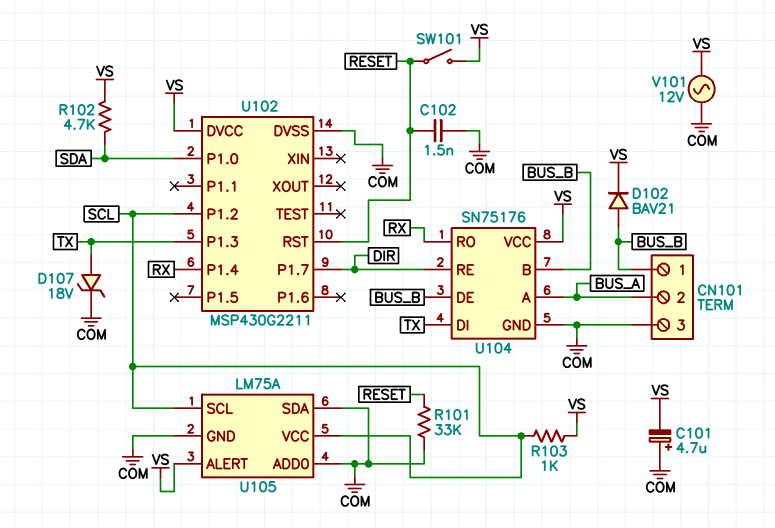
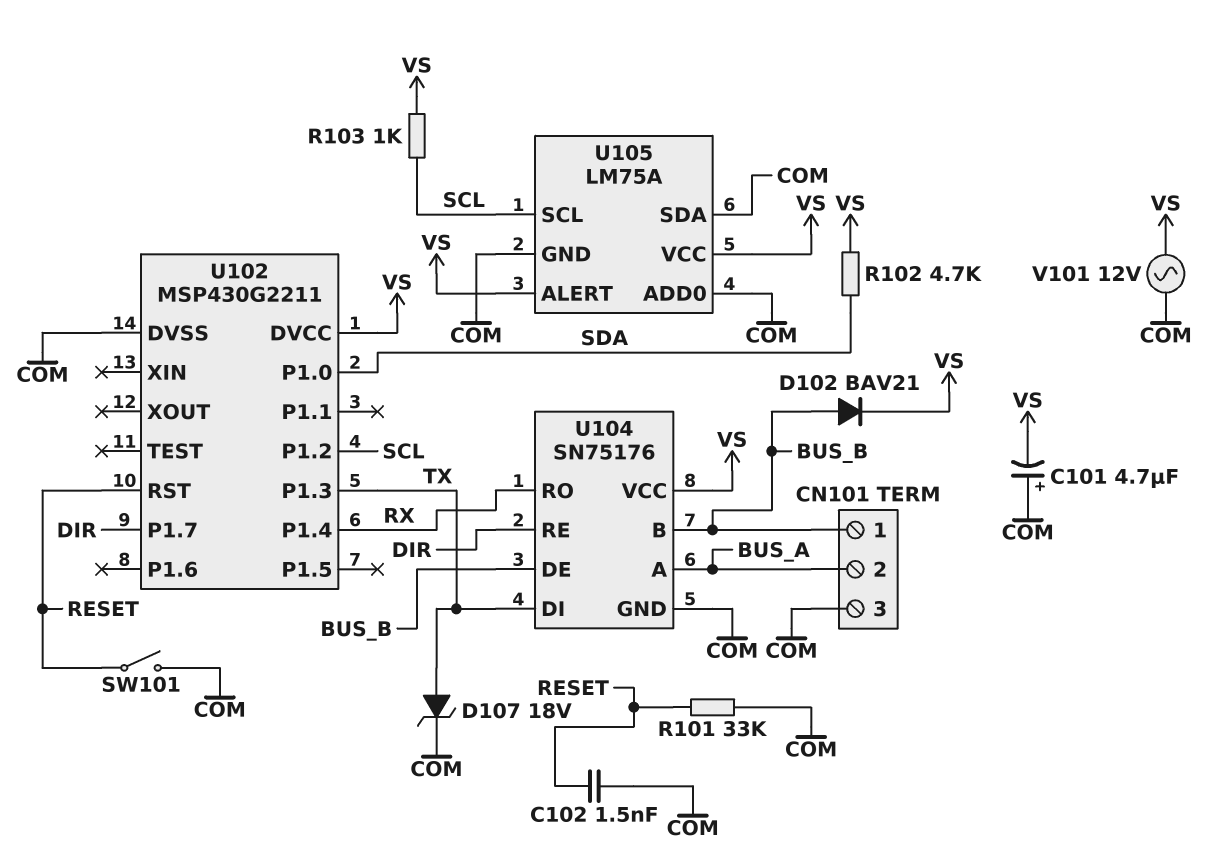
SW101: switch (RESET, VS) -> switch (COM, RESET)
U105 pin VCC: SCL -> VS

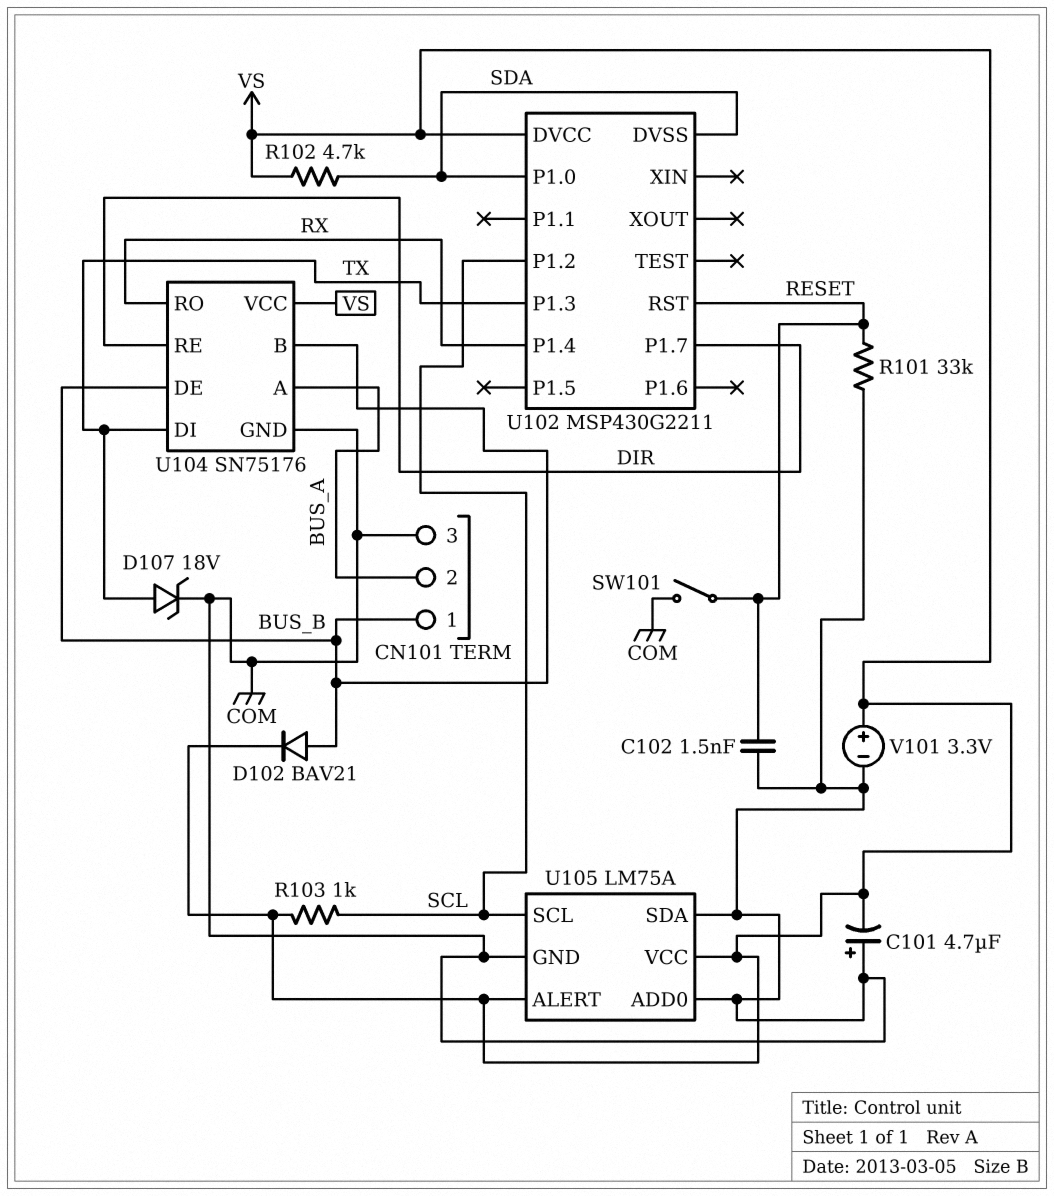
U102 pin DVSS: COM -> SDA
V101: AC 12V (COM, VS) -> 3.3V (plus VS, minus COM)

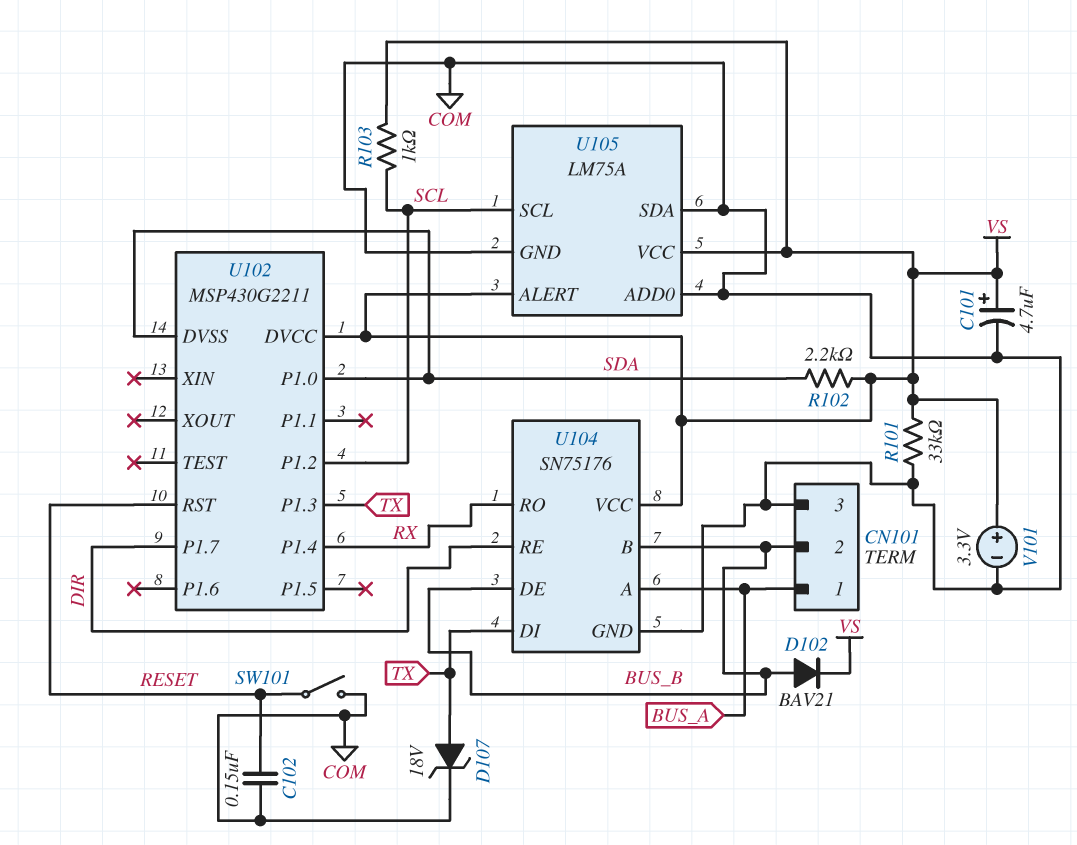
C101: 4.7uF (plus COM, minus VS) -> 4.7uF (plus VS, minus COM)
C102: 1.5nF (COM, RESET) -> 150nF (COM, RESET)
CN101 pin 1: BUS_B -> BUS_A
CN101 pin 2: BUS_A -> BUS_B
R101: 33k (COM, RESET) -> 33k (COM, VS)
R102: 4.7k (SDA, VS) -> 2.2k (SDA, VS)

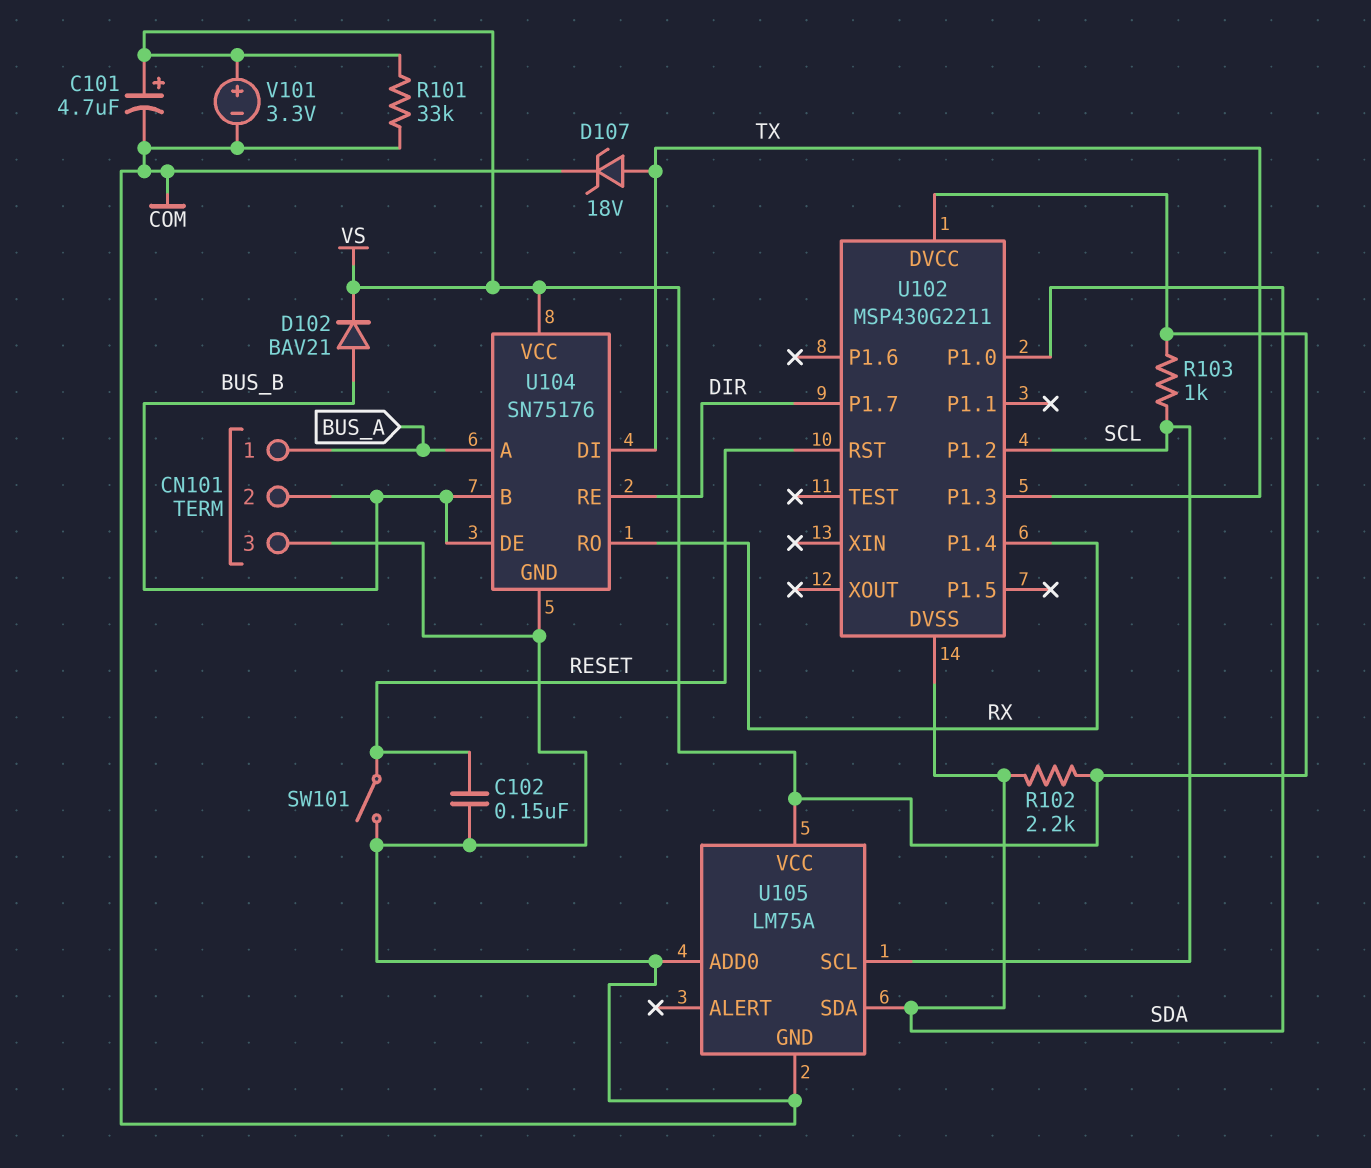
U105 pin ALERT: VS -> none
U105 pin SDA: COM -> SDA

